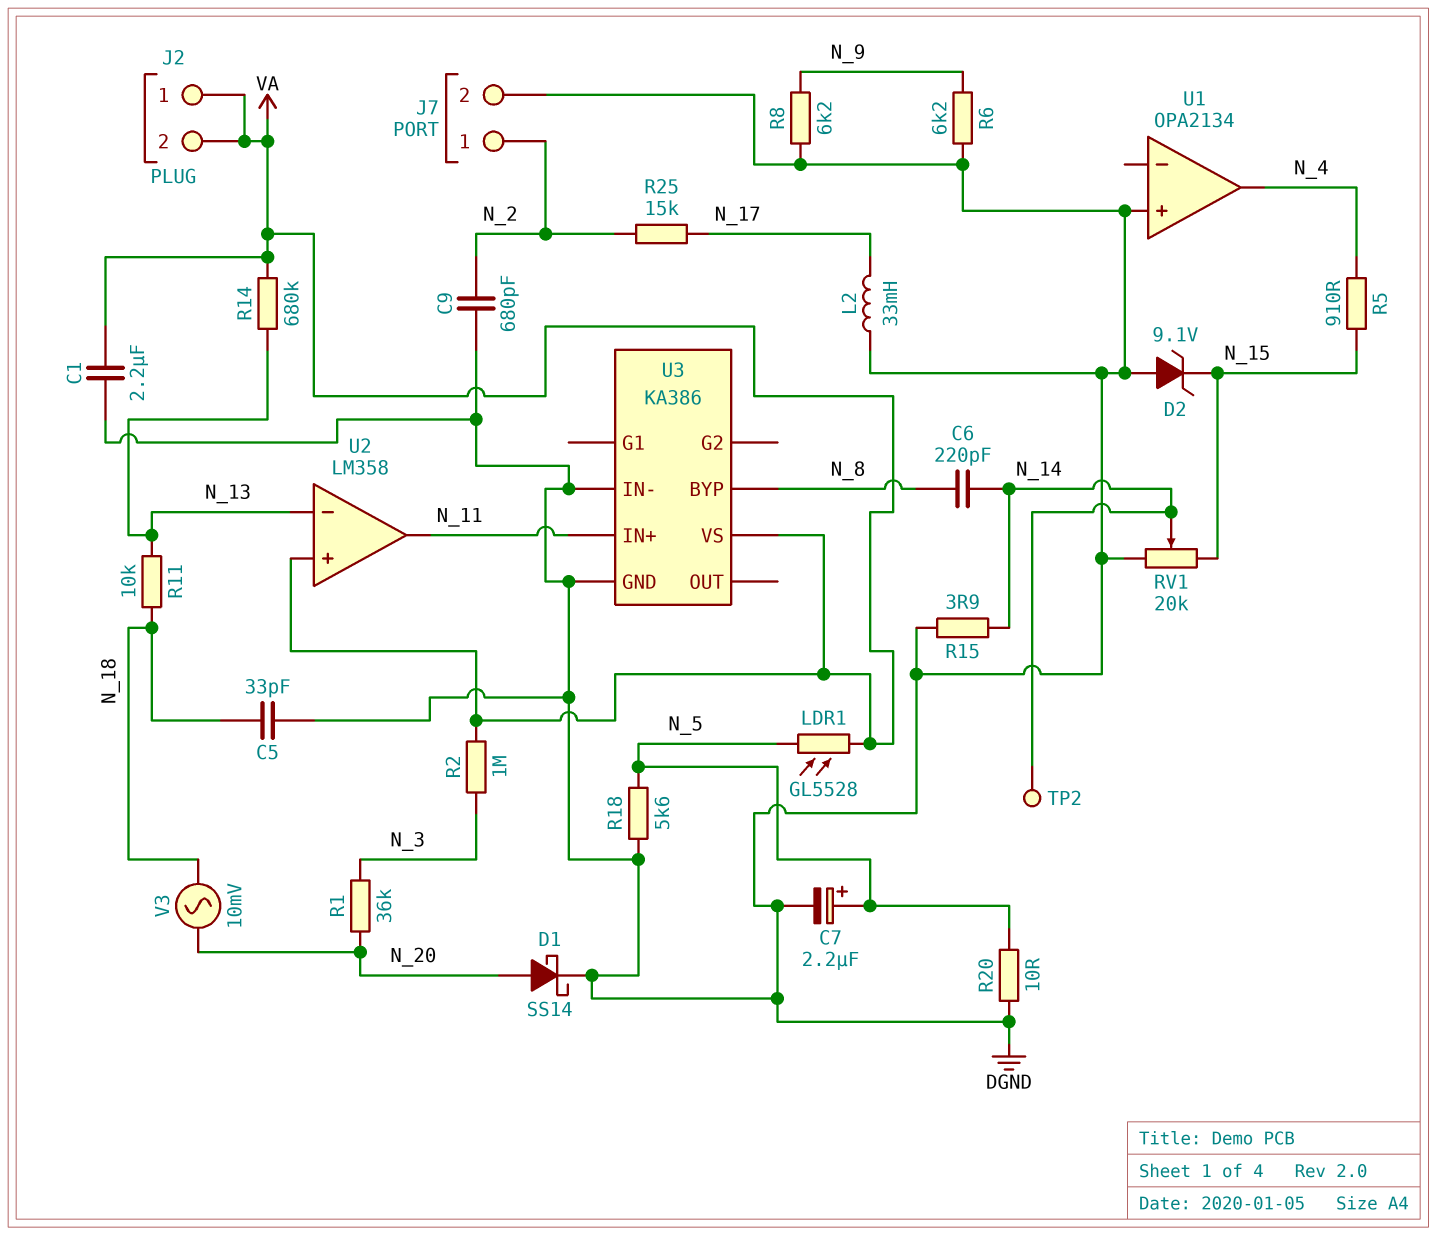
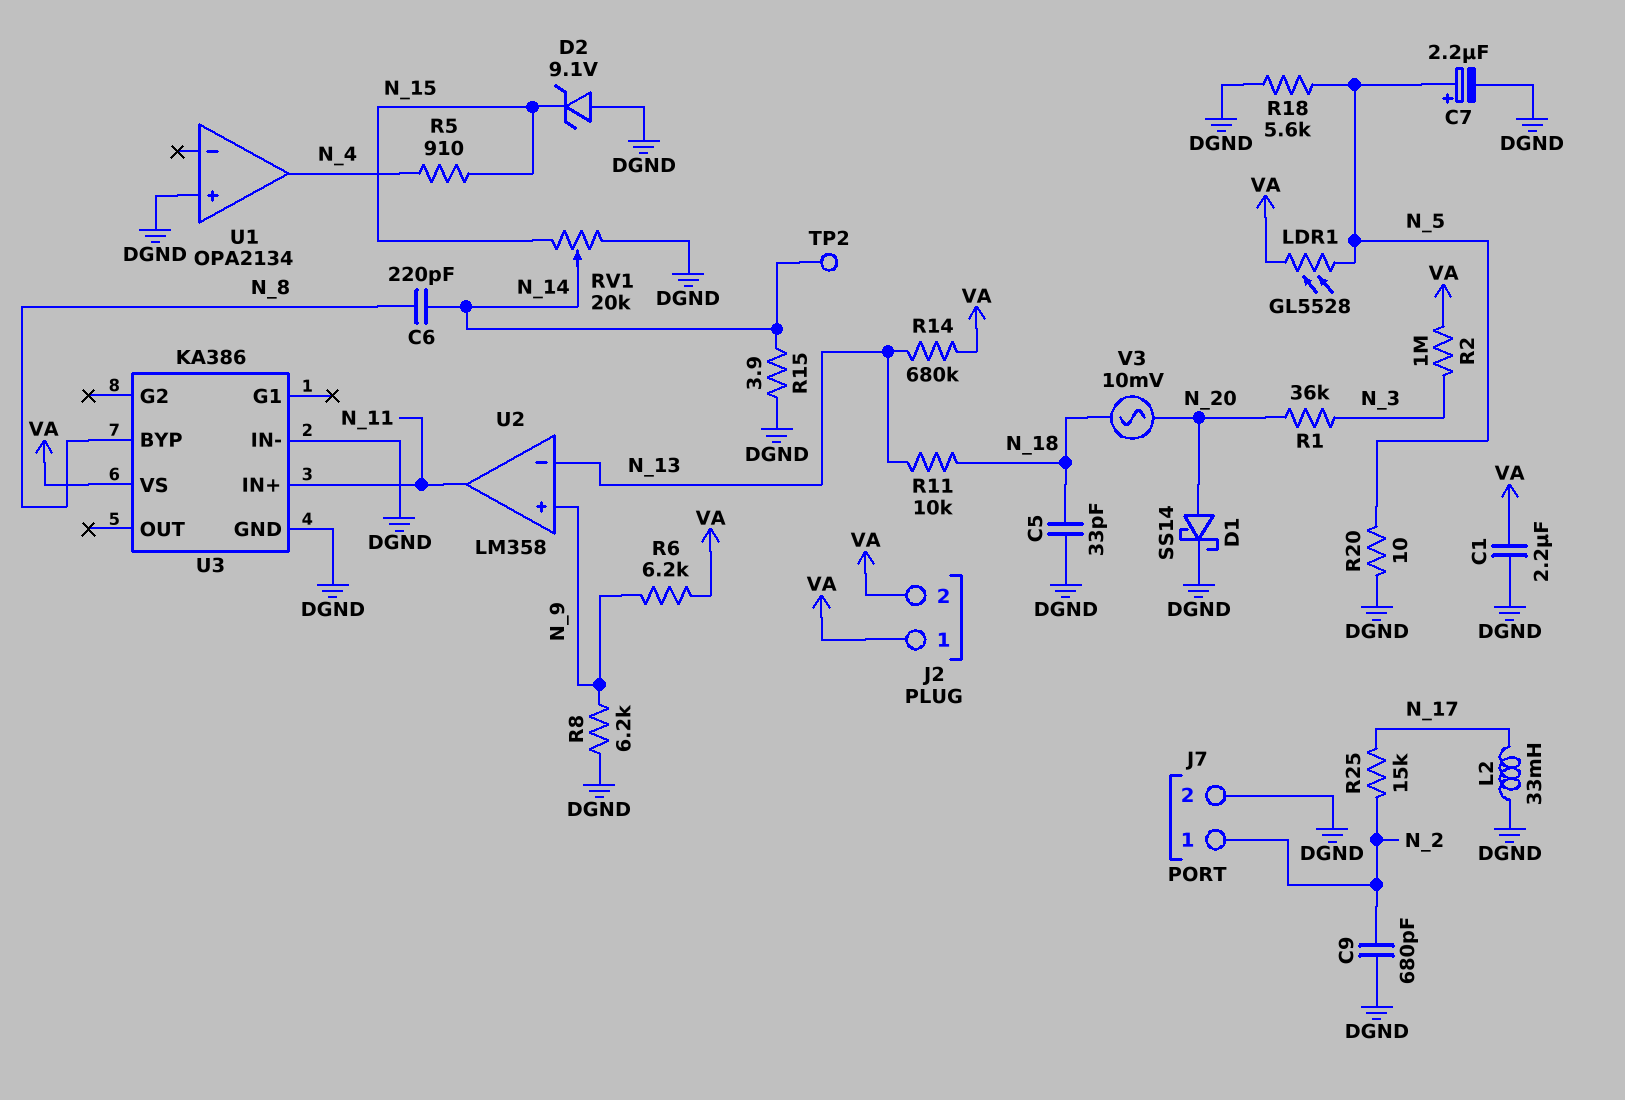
R6: 6.2k (DGND, N_9) -> 6.2k (N_9, VA)
U2 pin in+: VA -> N_9

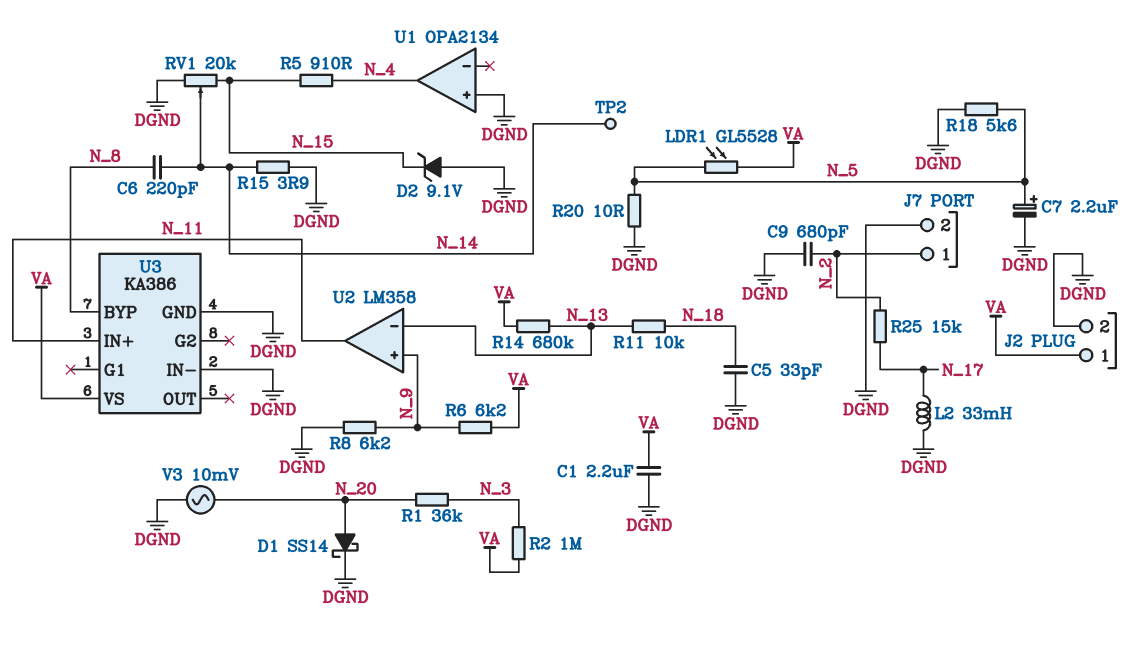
J2 pin 2: VA -> DGND
V3: AC 10mV (N_18, N_20) -> AC 10mV (DGND, N_20)

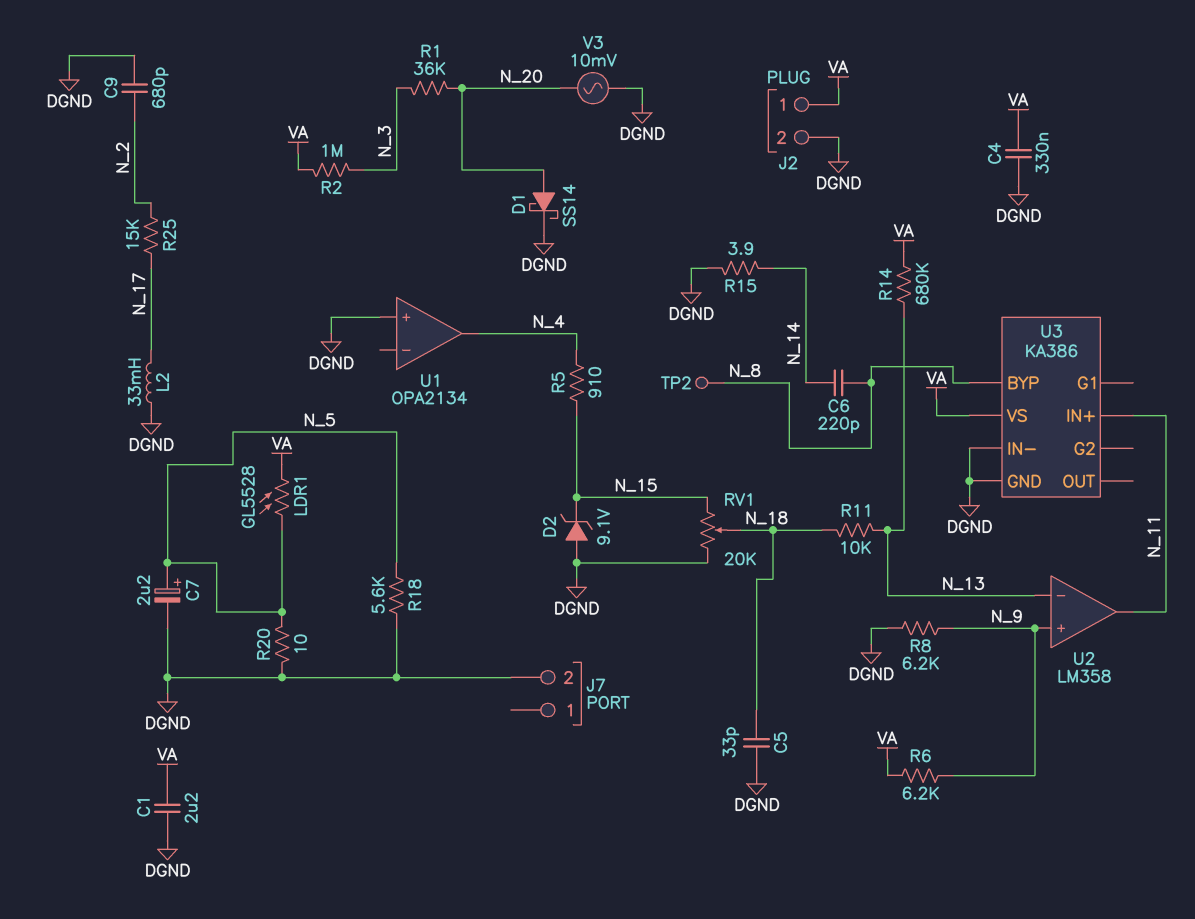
C4: none -> 330nF (DGND, VA)
J7 pin 1: N_2 -> none
RV1: 20k (DGND, N_15, wiper N_14) -> 20k (DGND, N_15, wiper N_18)
TP2: test point (N_14) -> test point (N_8)

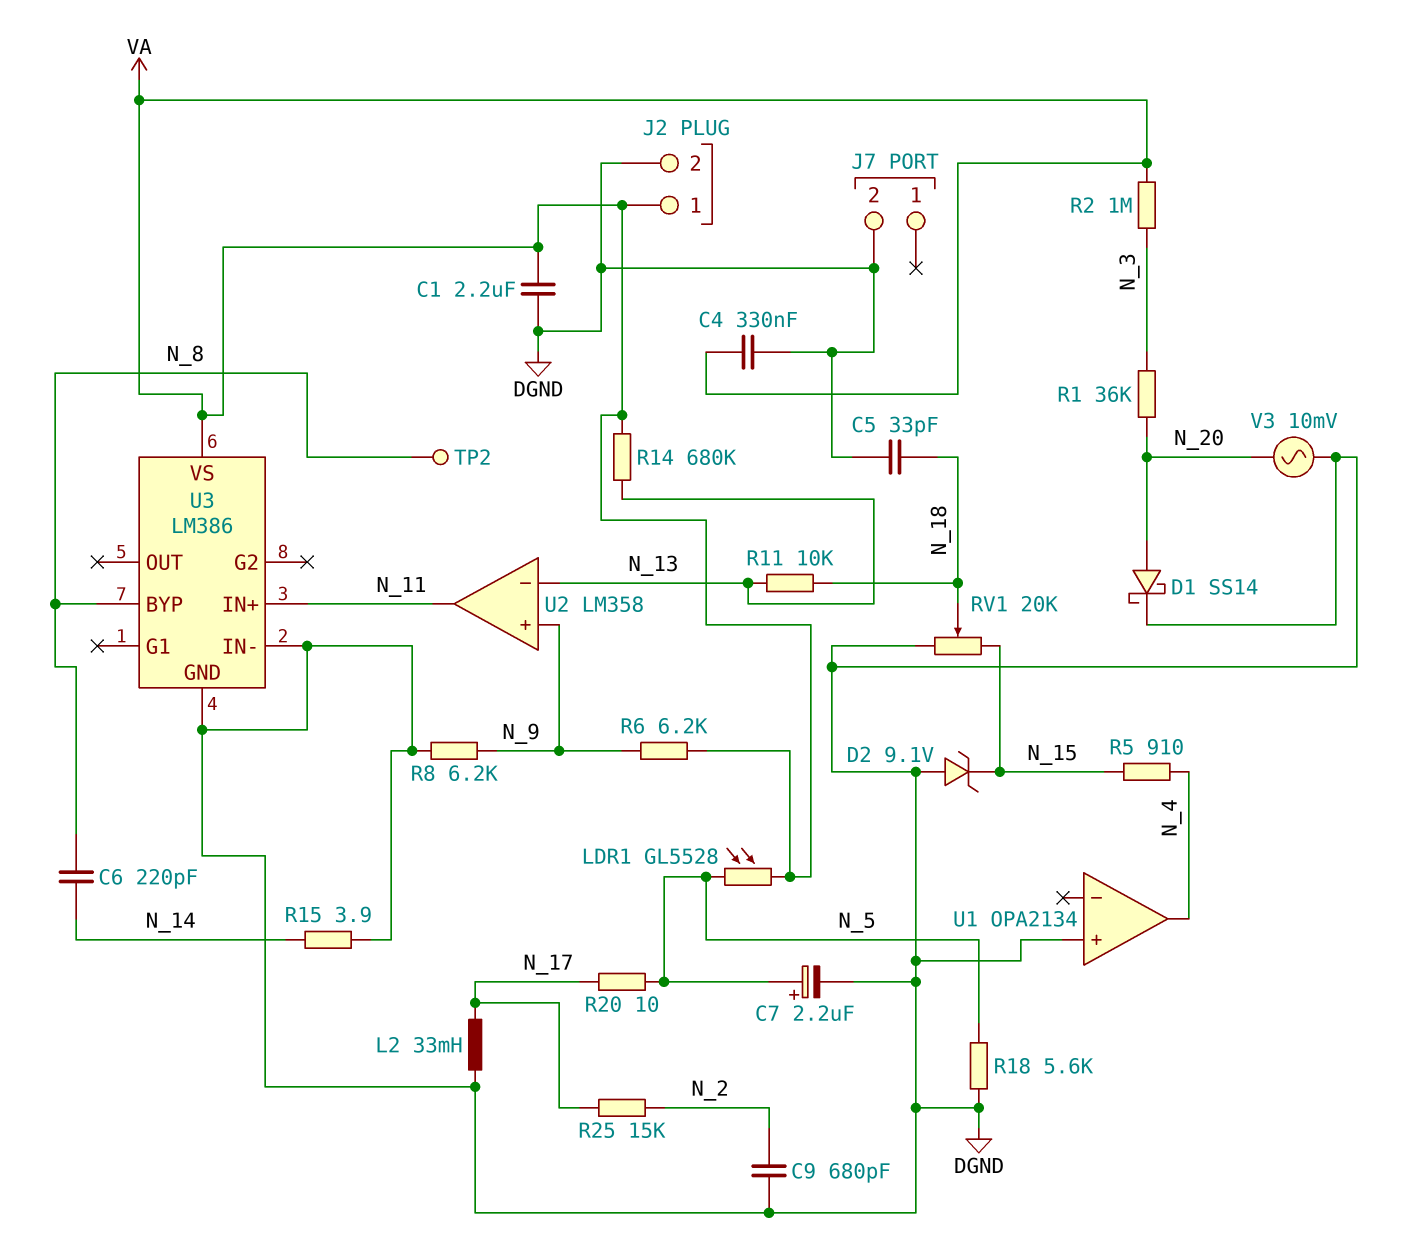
R20: 10 (DGND, N_5) -> 10 (N_5, N_17)
U3: KA386 -> LM386

